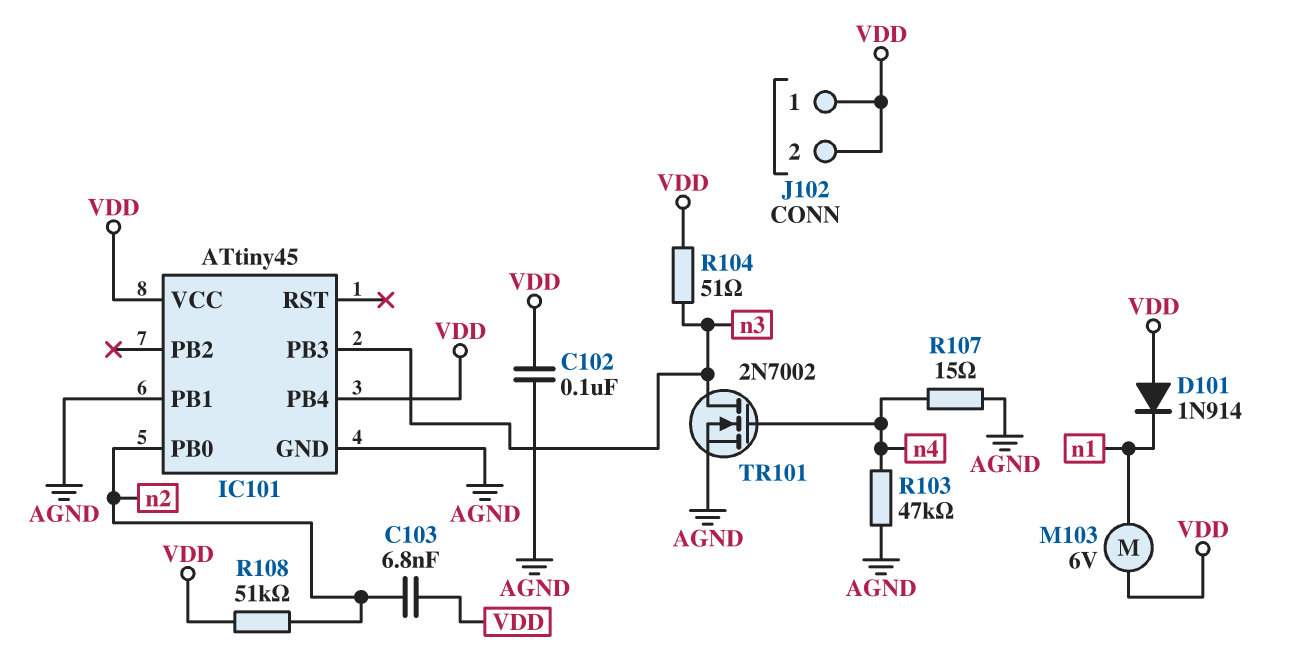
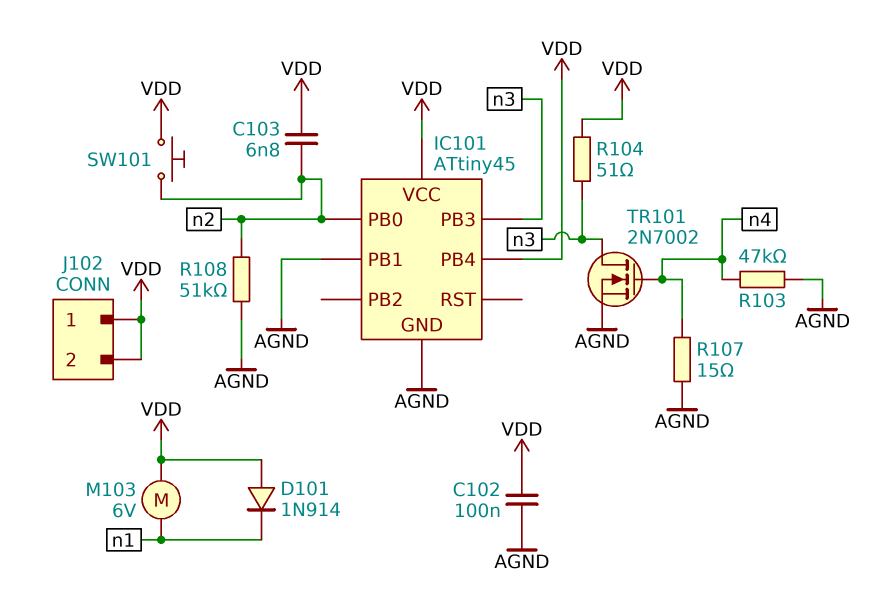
R108: 51k (VDD, n2) -> 51k (AGND, n2)
SW101: none -> button (VDD, n2)

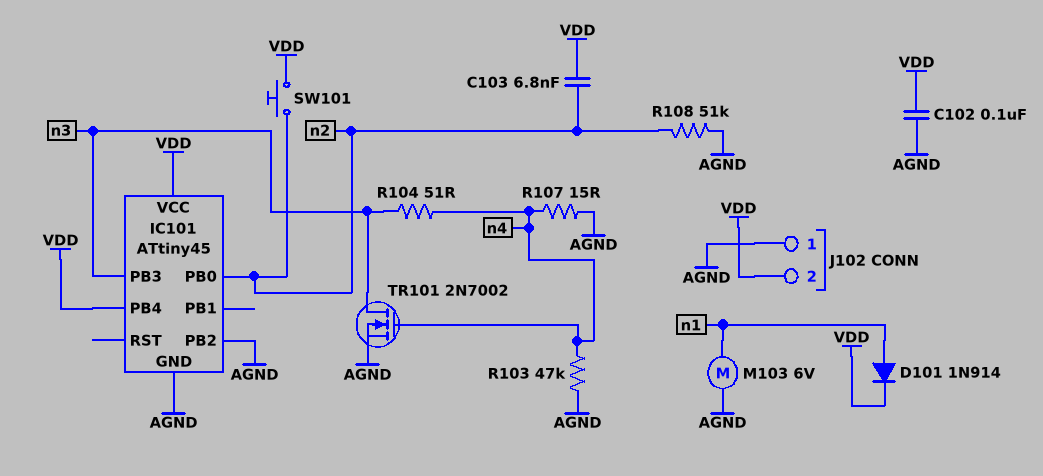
D101: diode 1N914 (A VDD, K n1) -> diode 1N914 (A n1, K VDD)
IC101 pin PB1: AGND -> none
IC101 pin PB2: none -> AGND
J102 pin 1: VDD -> AGND
M103: motor 6V (VDD, n1) -> motor 6V (AGND, n1)
R104: 51 (VDD, n3) -> 51 (n3, n4)

